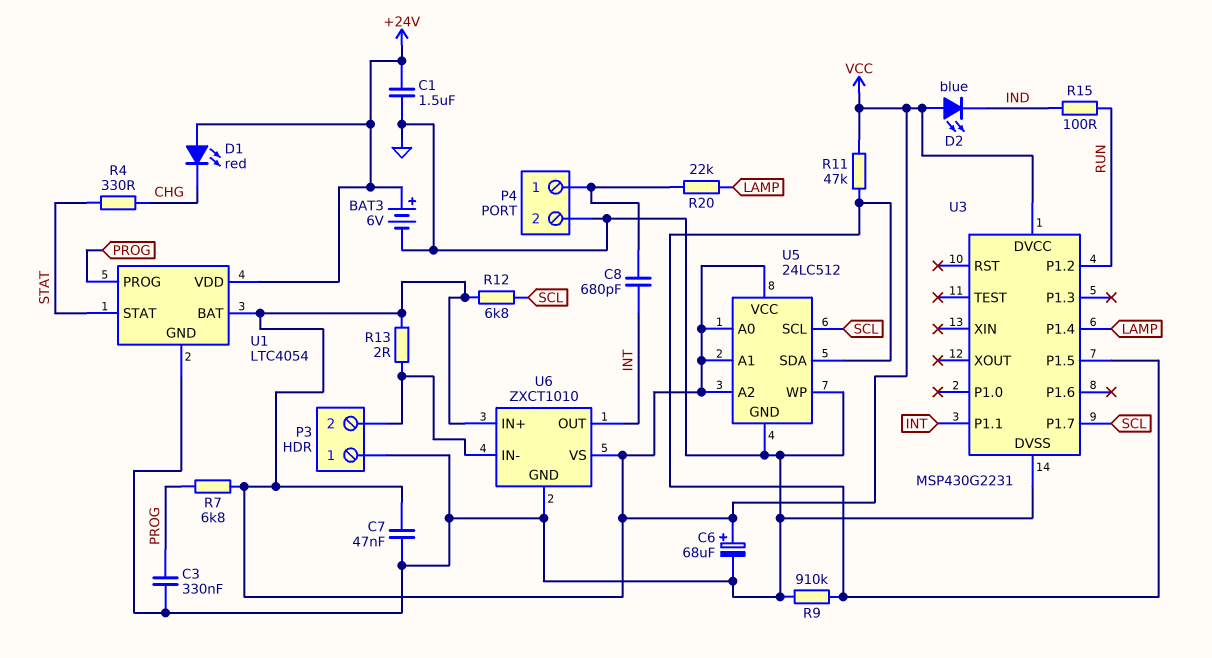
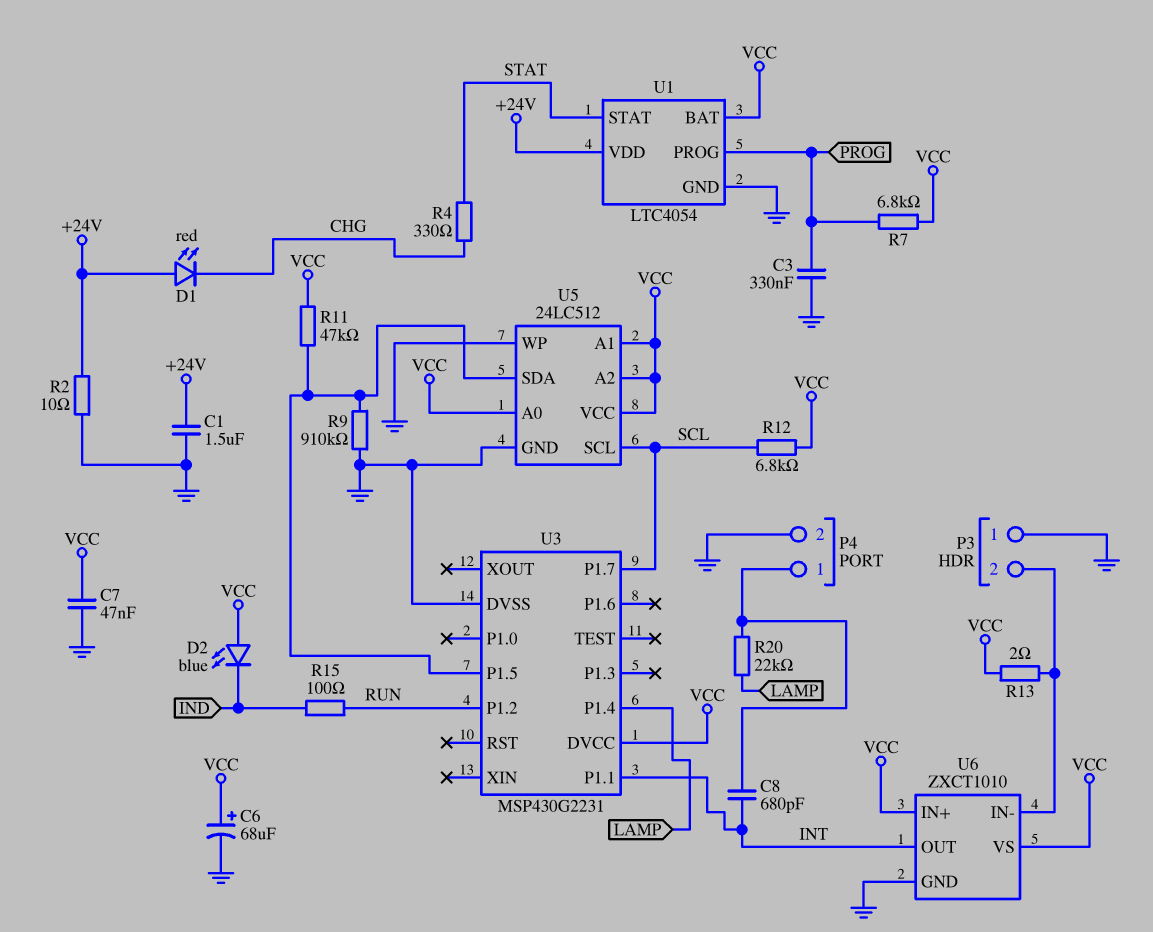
BAT3: 6V (plus +24V, minus GND) -> none
R2: none -> 10 (+24V, GND)

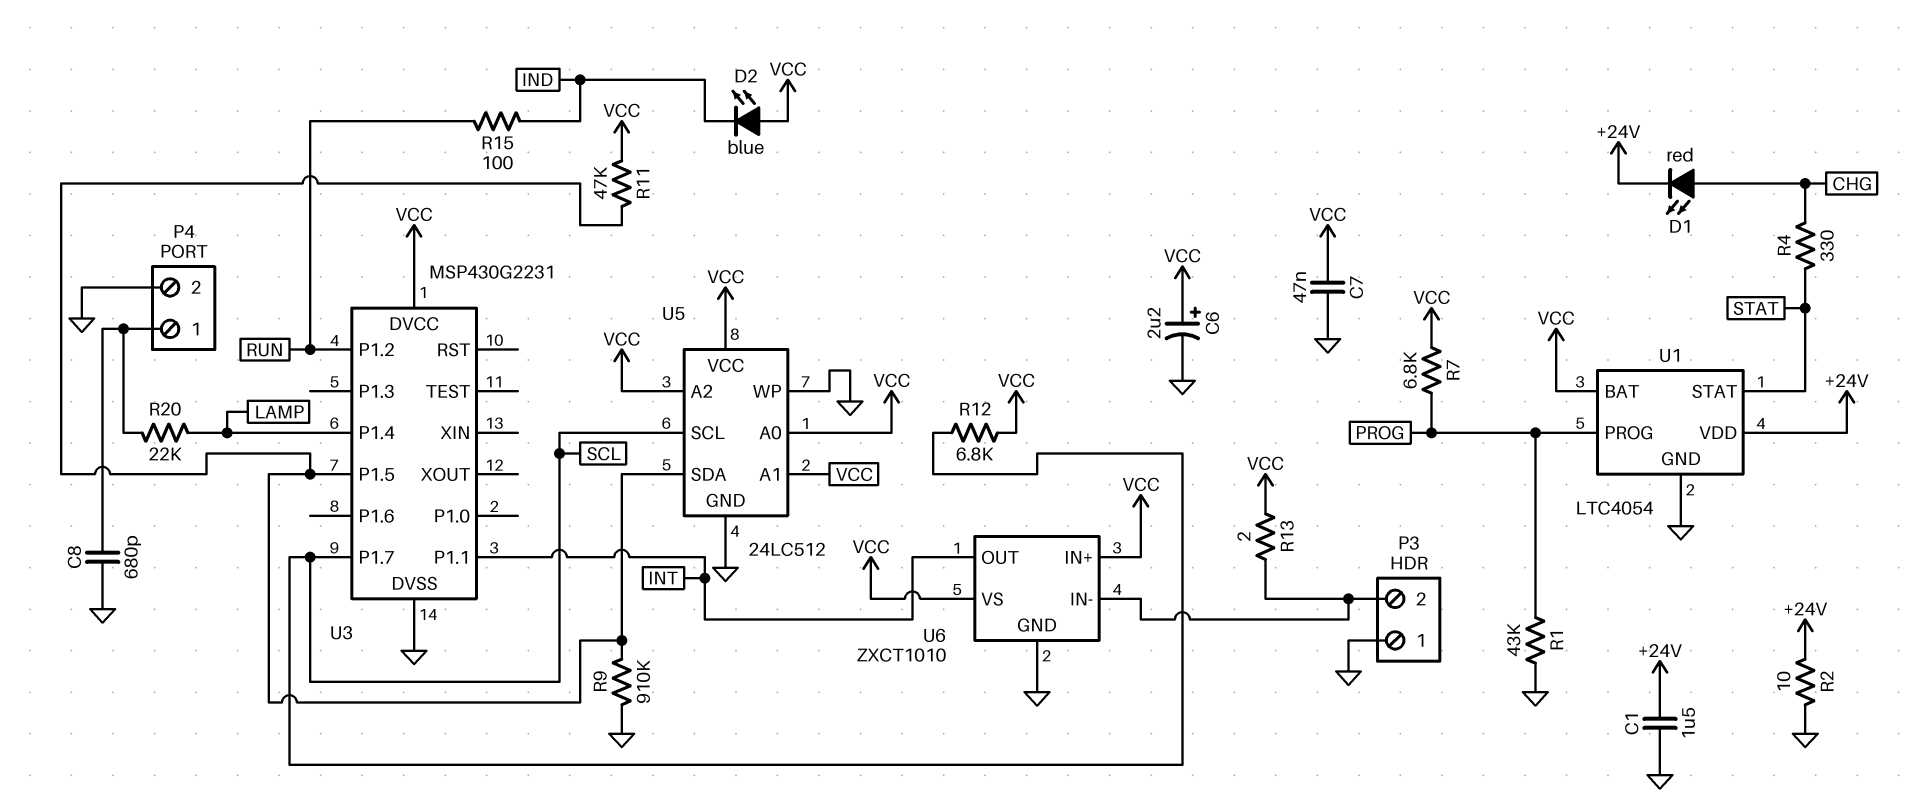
C3: 330nF (GND, PROG) -> none
C6: 68uF (plus VCC, minus GND) -> 2.2uF (plus VCC, minus GND)
C8: 680pF (INT, P4/1) -> 680pF (GND, P4/1)
D1: LED red (A +24V, K CHG) -> LED red (A CHG, K +24V)
R1: none -> 43k (GND, PROG)

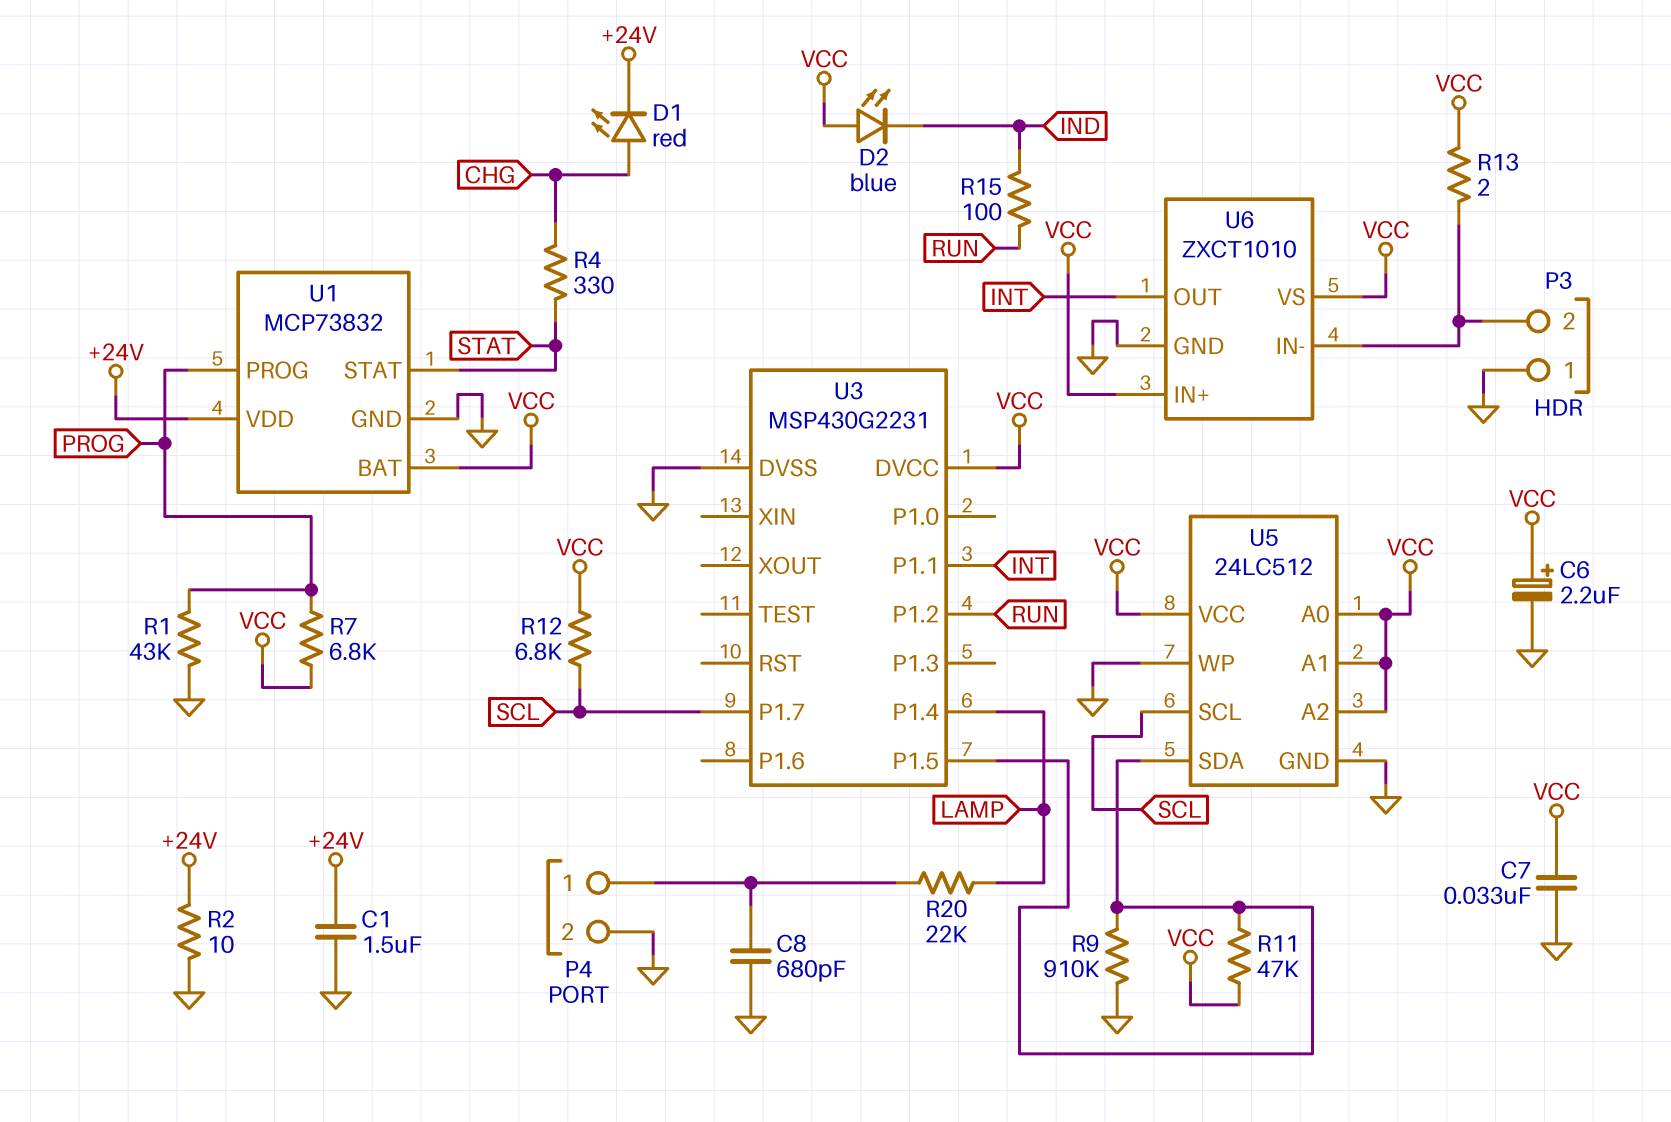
C7: 47nF (GND, VCC) -> 33nF (GND, VCC)
U1: LTC4054 -> MCP73832

